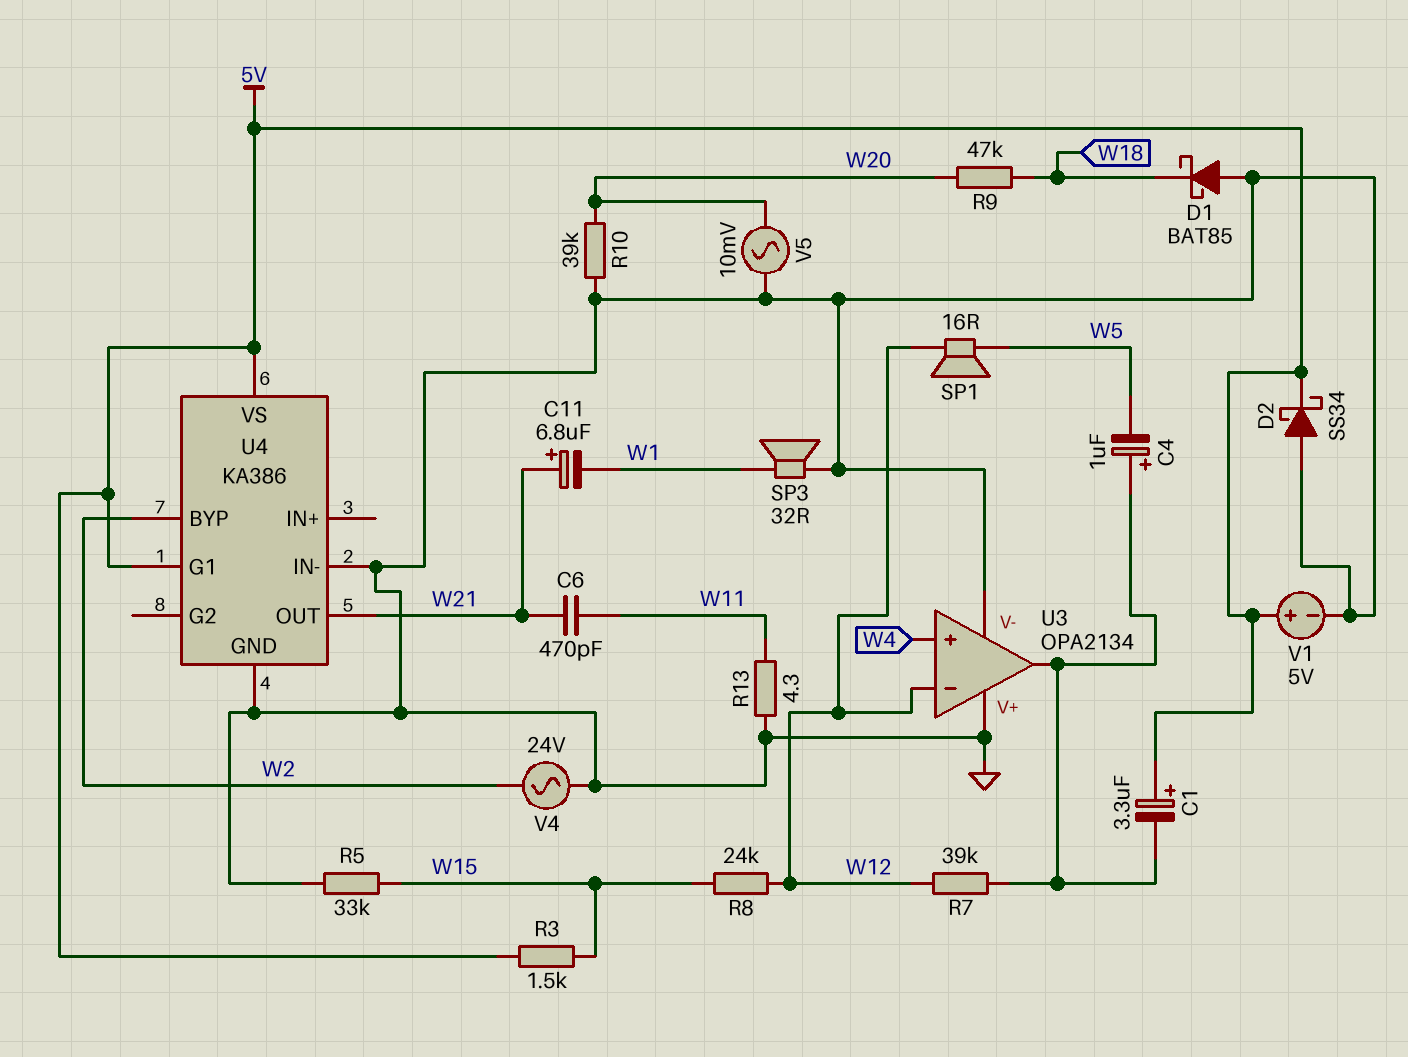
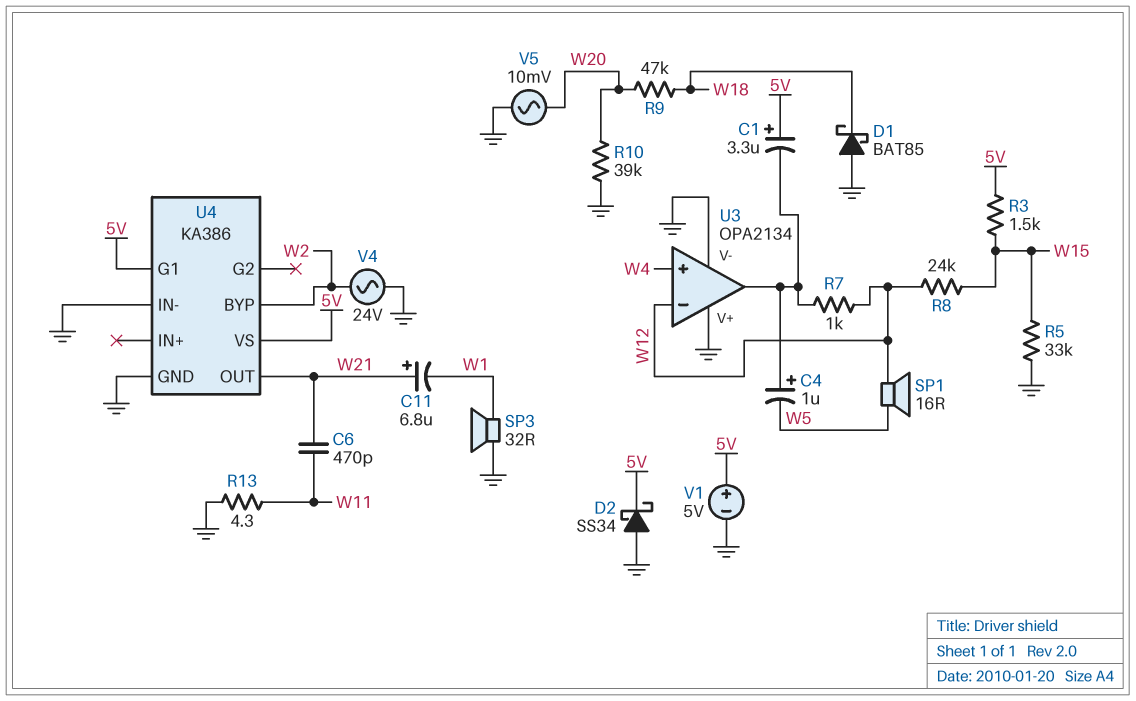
R7: 39k (U3/out, W12) -> 1k (U3/out, W12)

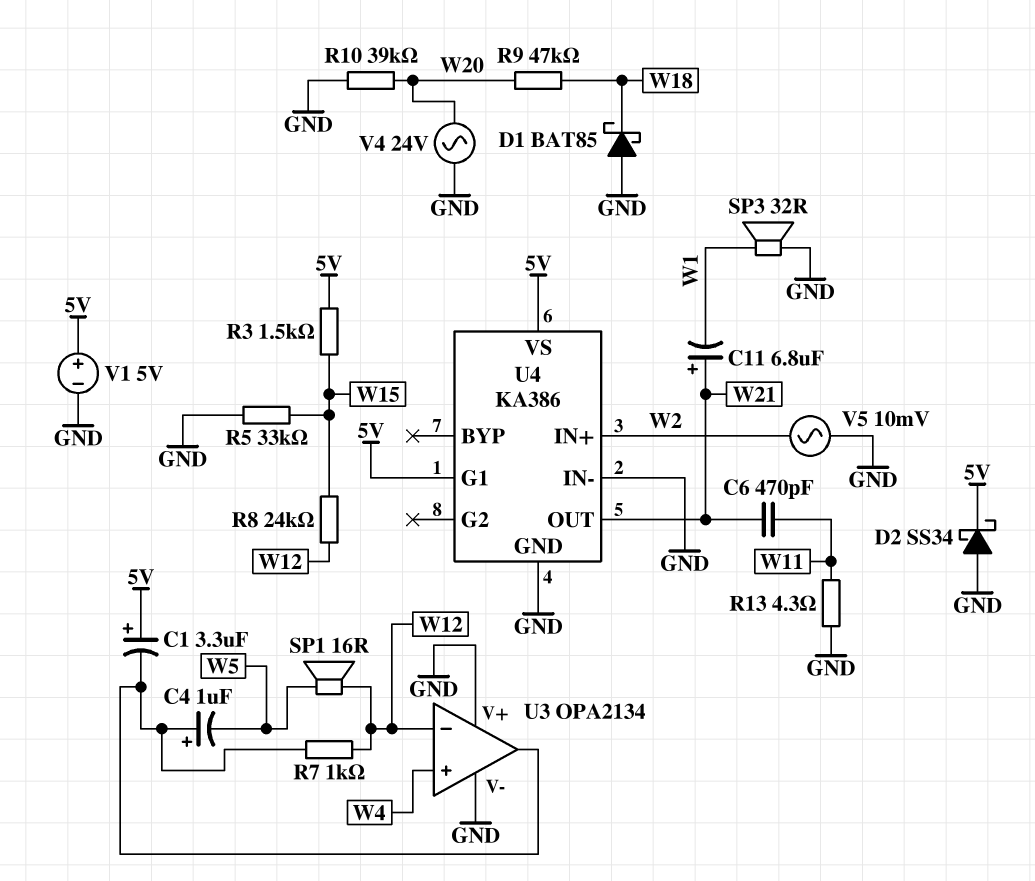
U4 pin BYP: W2 -> none
U4 pin IN+: none -> W2
V4: AC 24V (GND, W2) -> AC 24V (GND, W20)
V5: AC 10mV (GND, W20) -> AC 10mV (GND, W2)

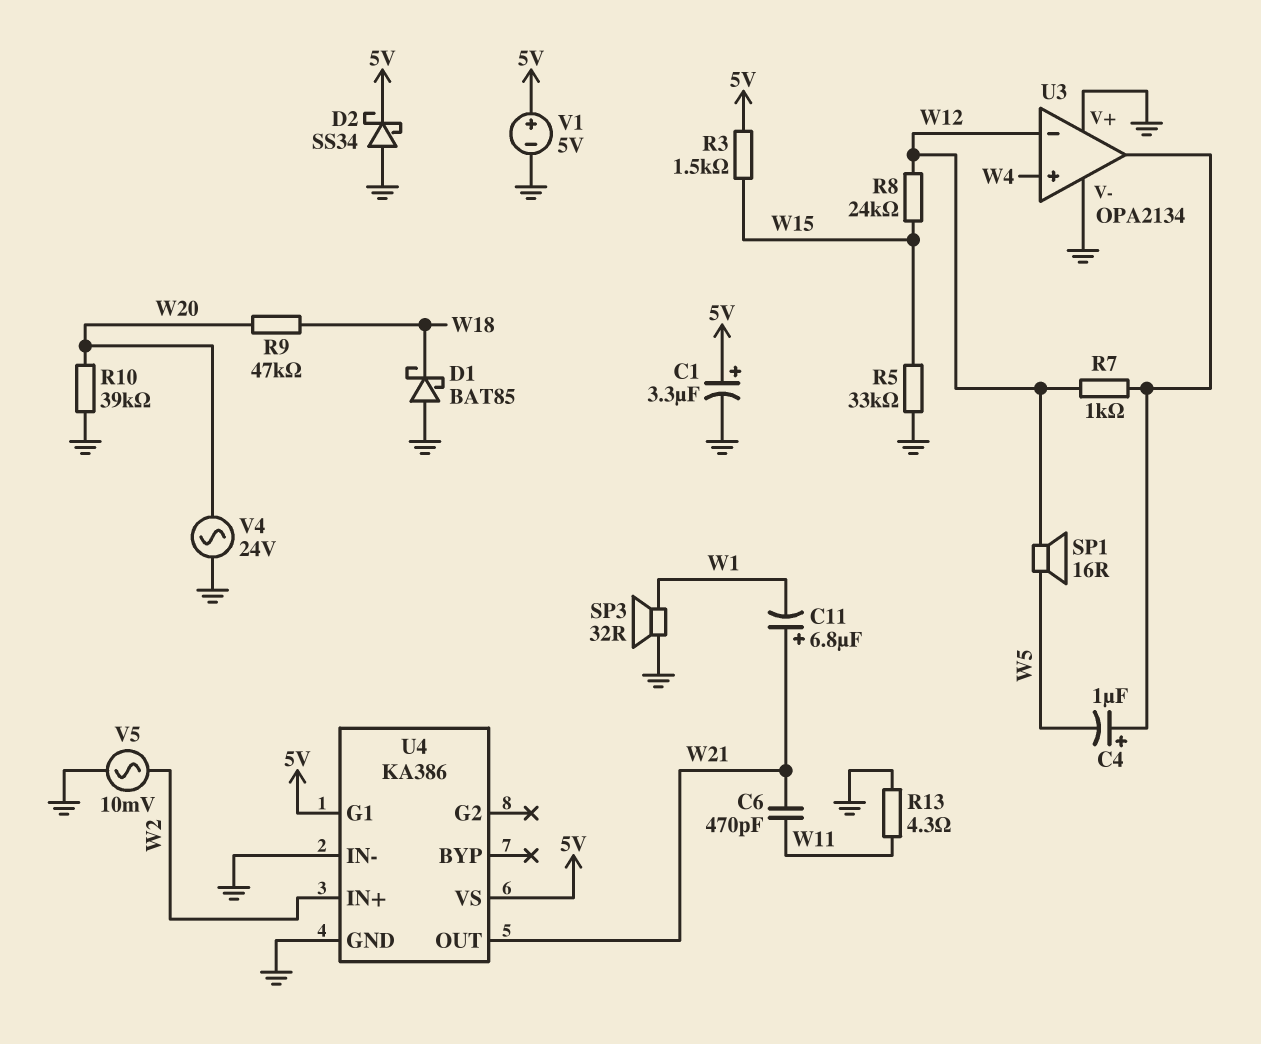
C1: 3.3uF (plus 5V, minus U3/out) -> 3.3uF (plus 5V, minus GND)

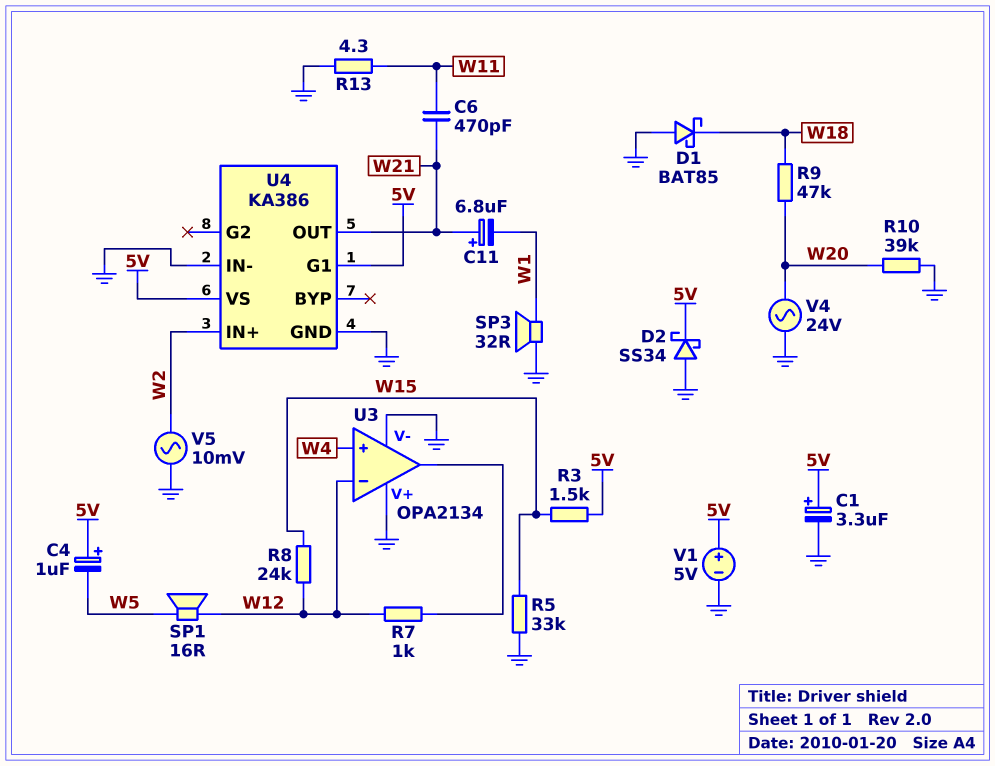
C4: 1uF (plus U3/out, minus W5) -> 1uF (plus 5V, minus W5)

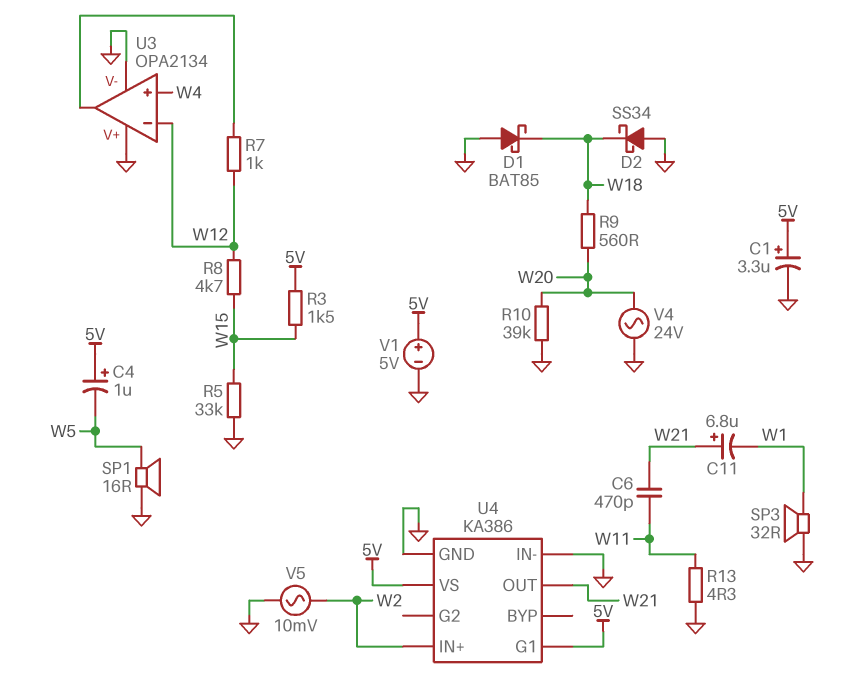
D2: schottky SS34 (A GND, K 5V) -> schottky SS34 (A GND, K W18)
R8: 24k (W12, W15) -> 4.7k (W12, W15)
R9: 47k (W18, W20) -> 560 (W18, W20)
SP1: speaker 16R (W5, W12) -> speaker 16R (GND, W5)

